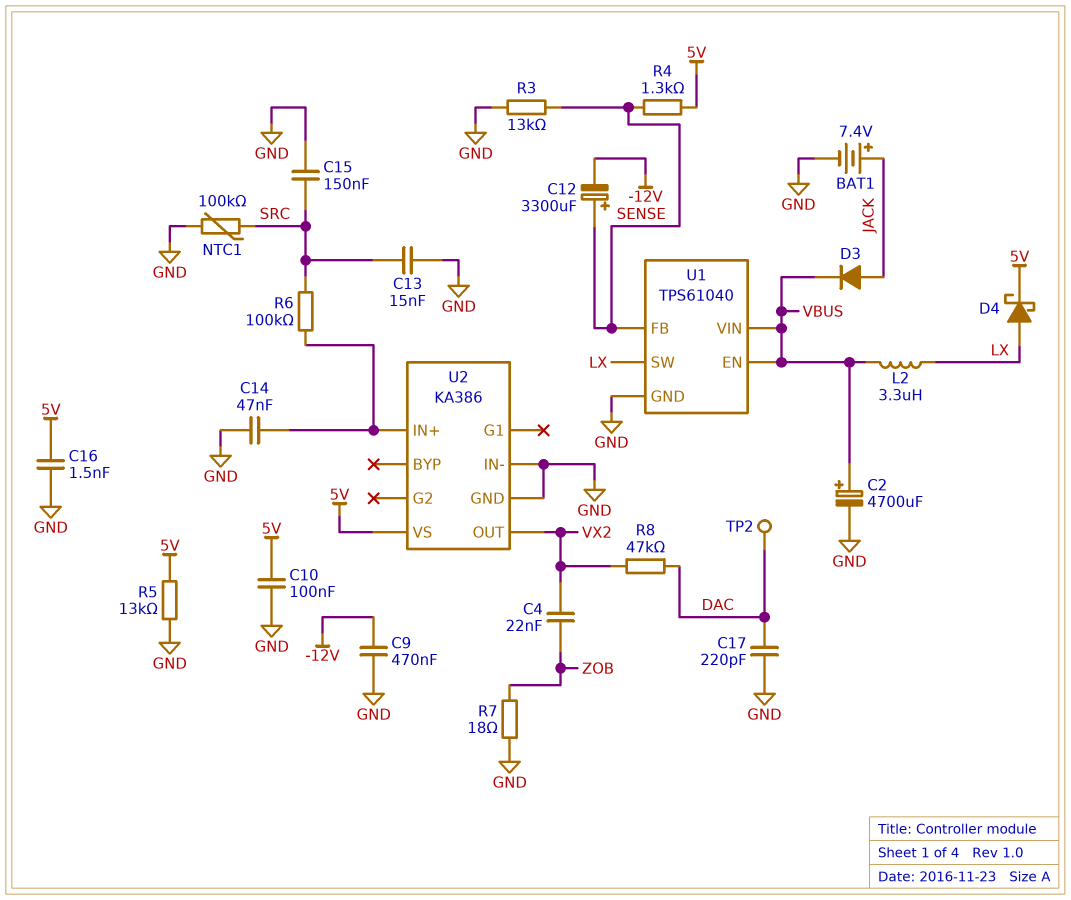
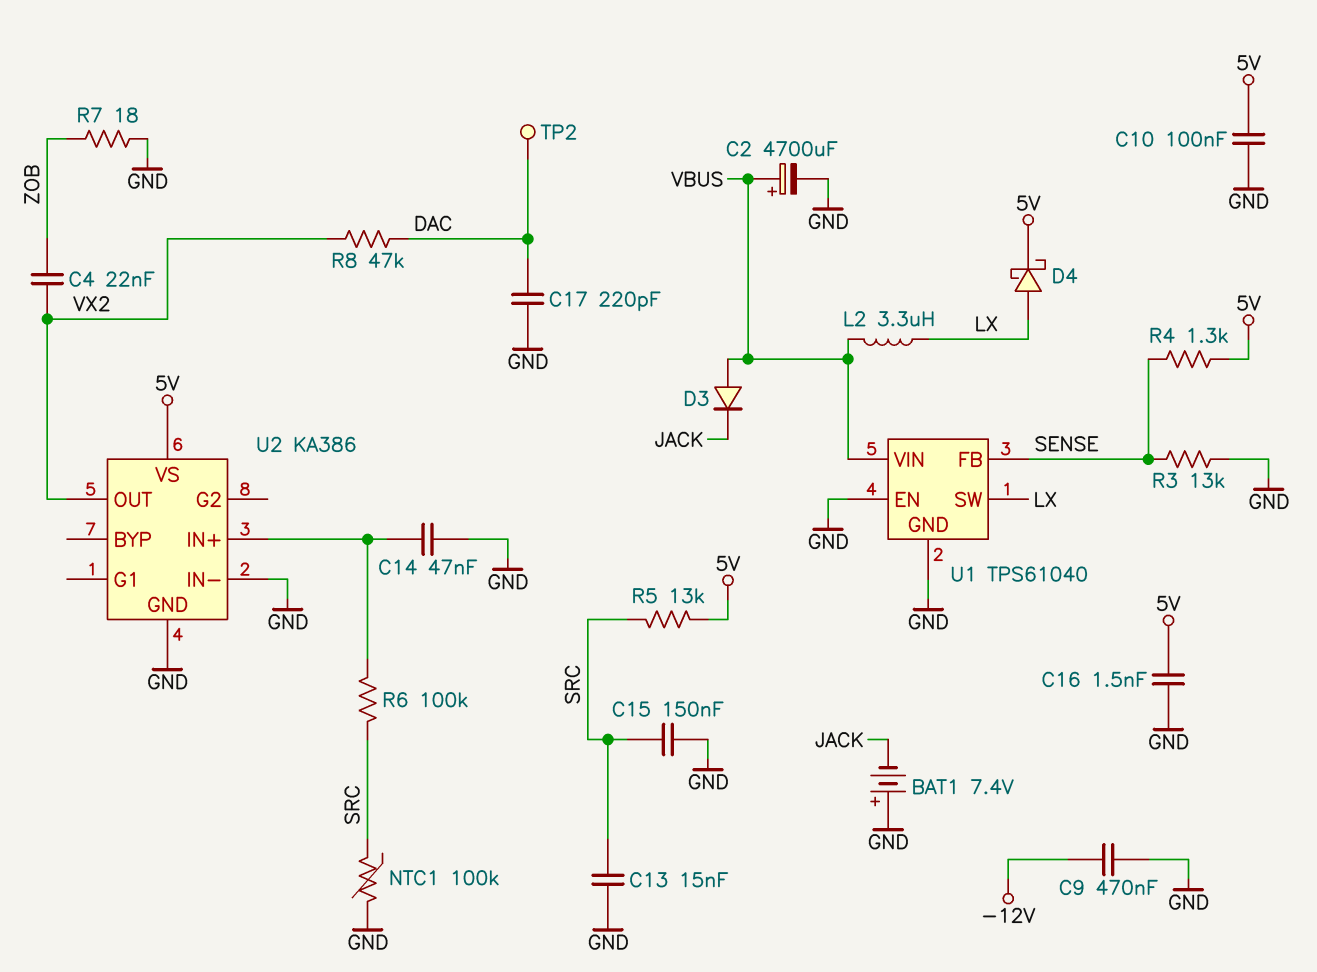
BAT1: 7.4V (plus JACK, minus GND) -> 7.4V (plus GND, minus JACK)
C12: 3300uF (plus SENSE, minus -12V) -> none
D3: diode (A JACK, K VBUS) -> diode (A VBUS, K JACK)
R5: 13k (5V, GND) -> 13k (5V, SRC)
U1 pin EN: VBUS -> GND

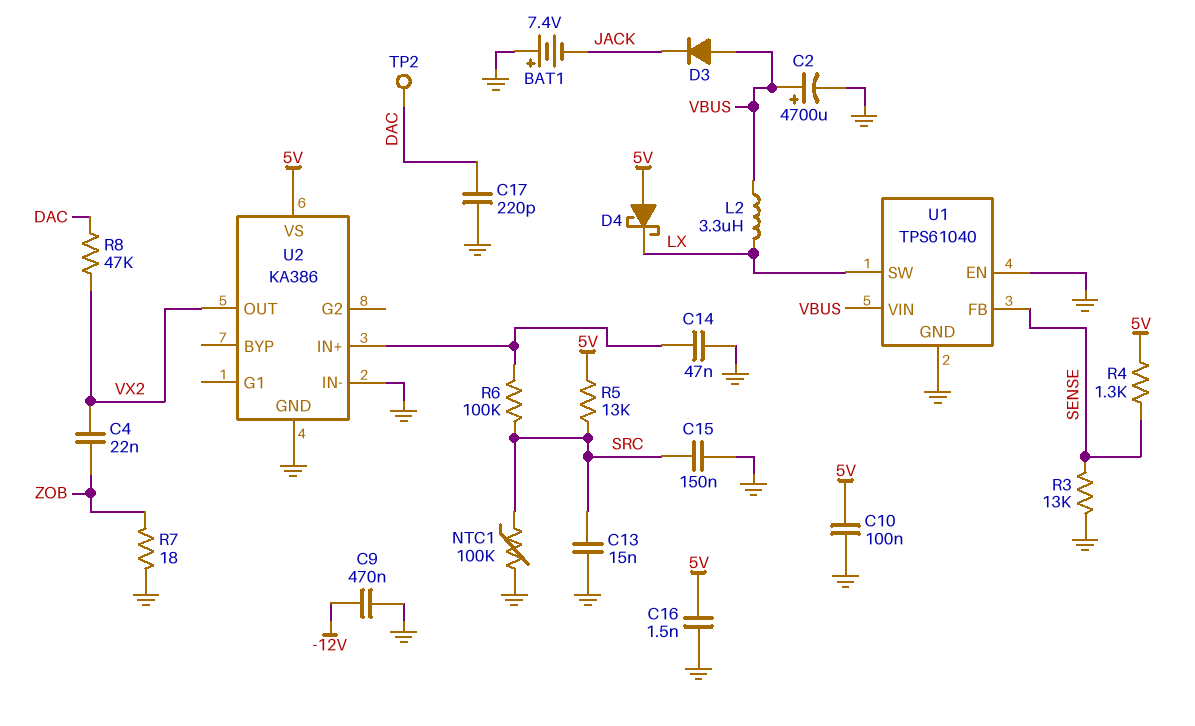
D4: schottky (A LX, K 5V) -> schottky (A 5V, K LX)

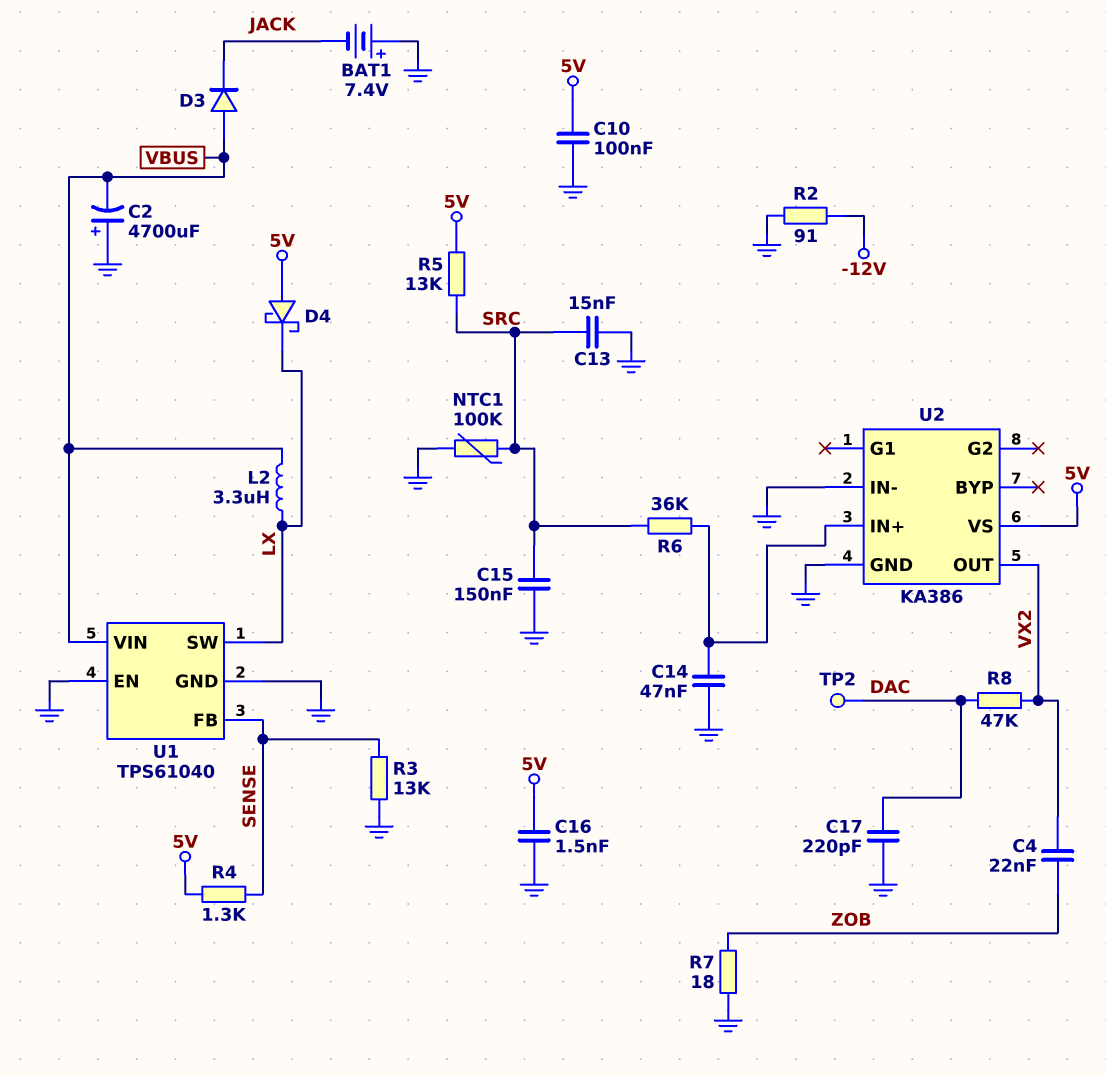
C2: 4700uF (plus VBUS, minus GND) -> 4700uF (plus GND, minus VBUS)
C9: 470nF (-12V, GND) -> none
R2: none -> 91 (-12V, GND)
R6: 100k (SRC, U2/IN+) -> 36k (SRC, U2/IN+)

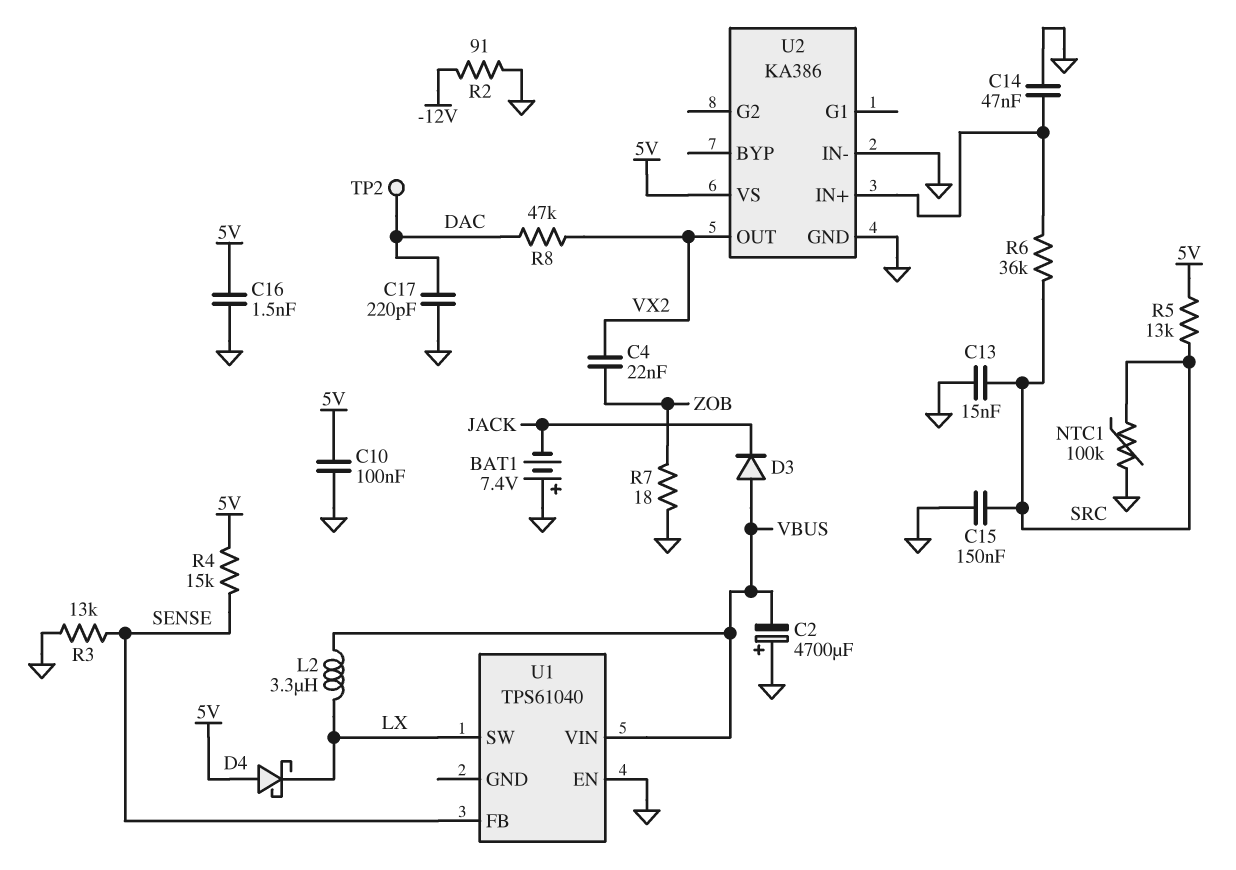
R4: 1.3k (5V, SENSE) -> 15k (5V, SENSE)
U1 pin GND: GND -> none

